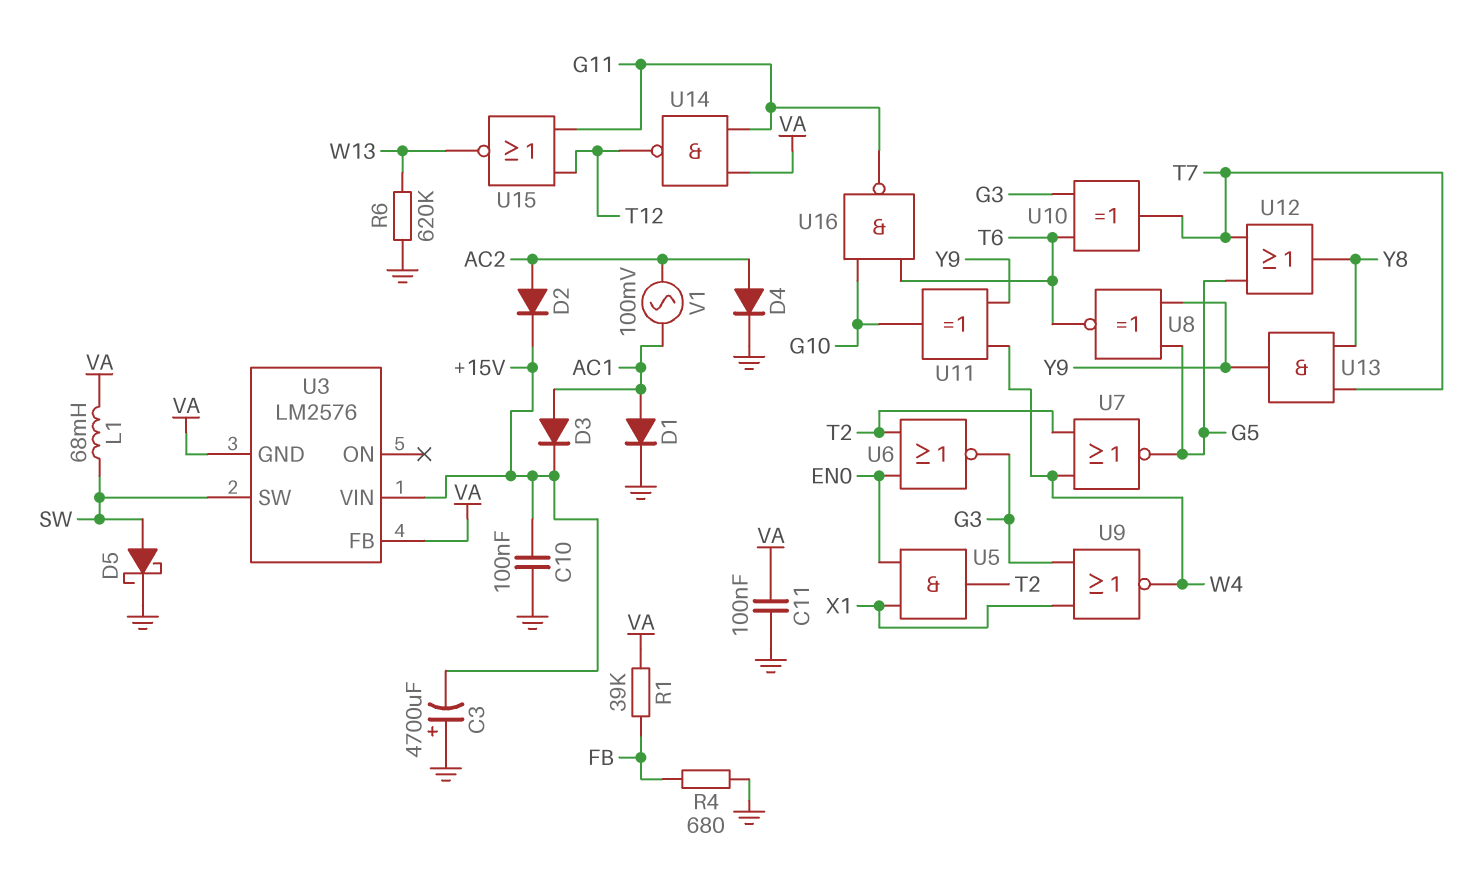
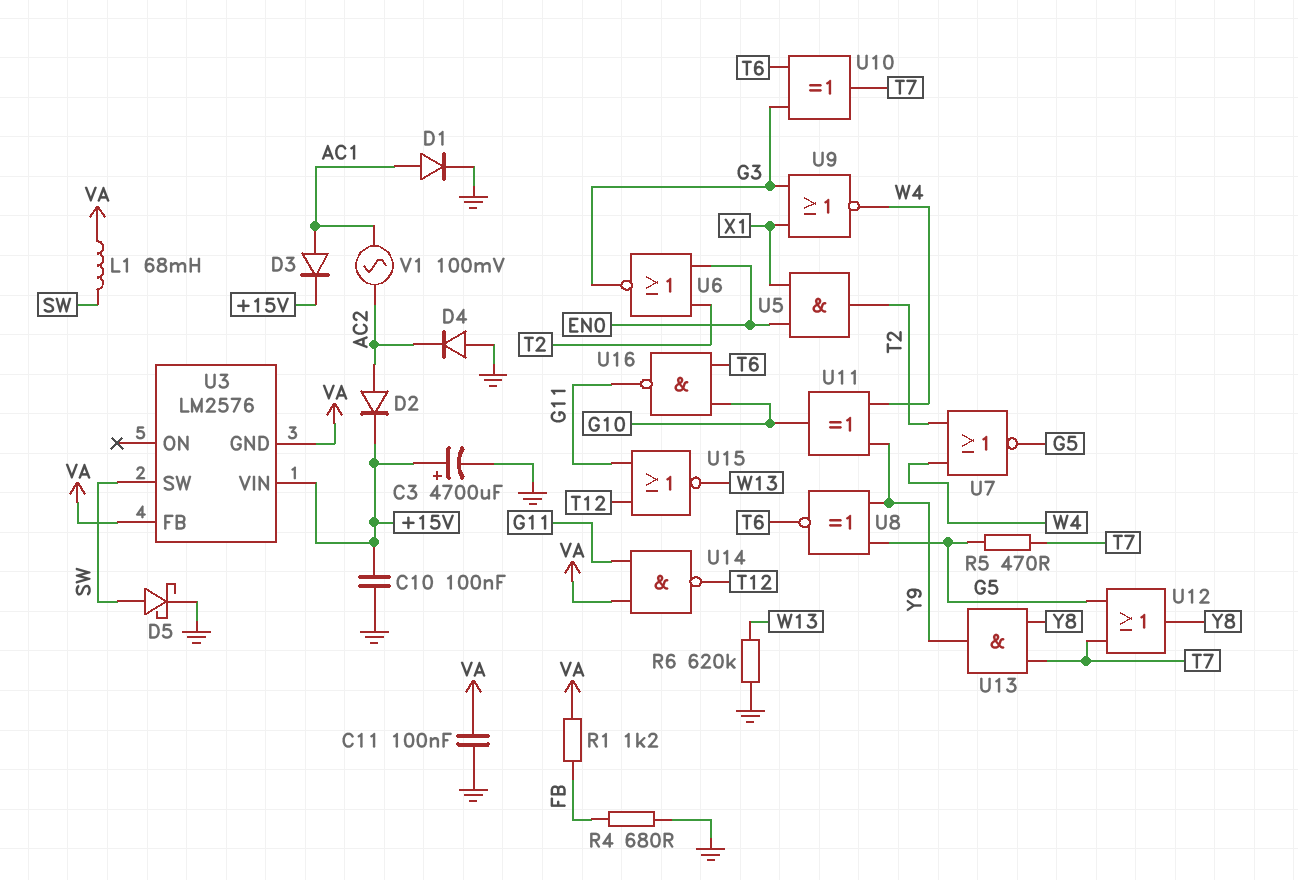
C3: 4700uF (plus GND, minus +15V) -> 4700uF (plus +15V, minus GND)
D4: diode (A AC2, K GND) -> diode (A GND, K AC2)
R1: 39k (FB, VA) -> 1.2k (FB, VA)
R5: none -> 470 (G5, T7)

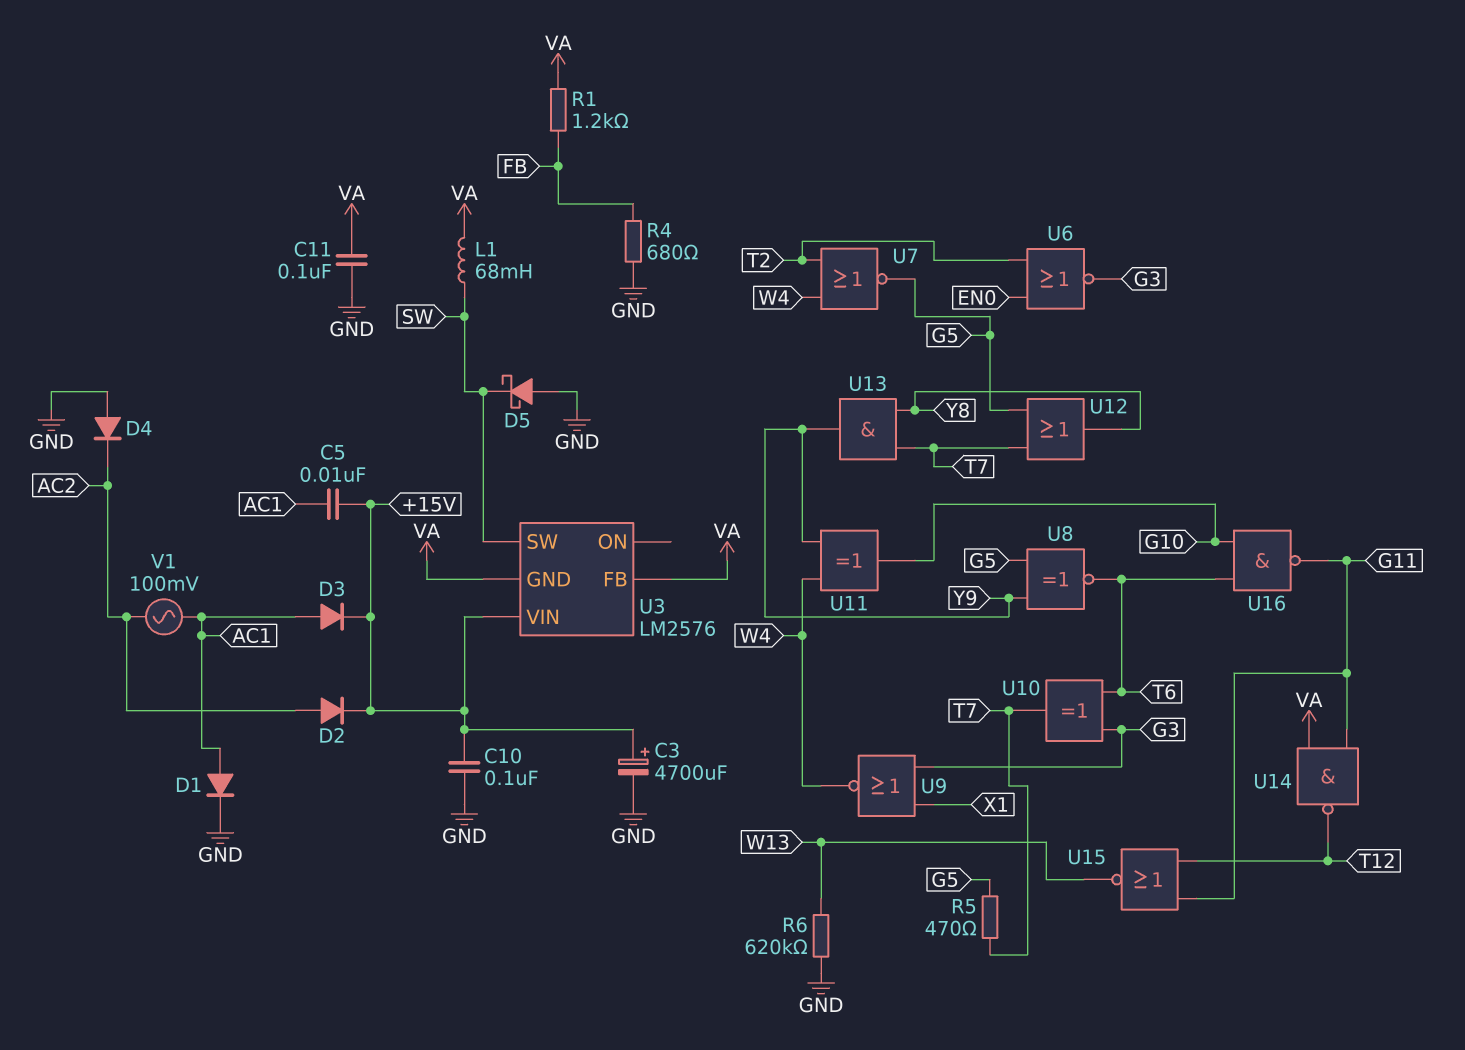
C5: none -> 10nF (+15V, AC1)
D5: schottky (A SW, K GND) -> schottky (A GND, K SW)
U5: AND (in EN0, in X1, out T2) -> none

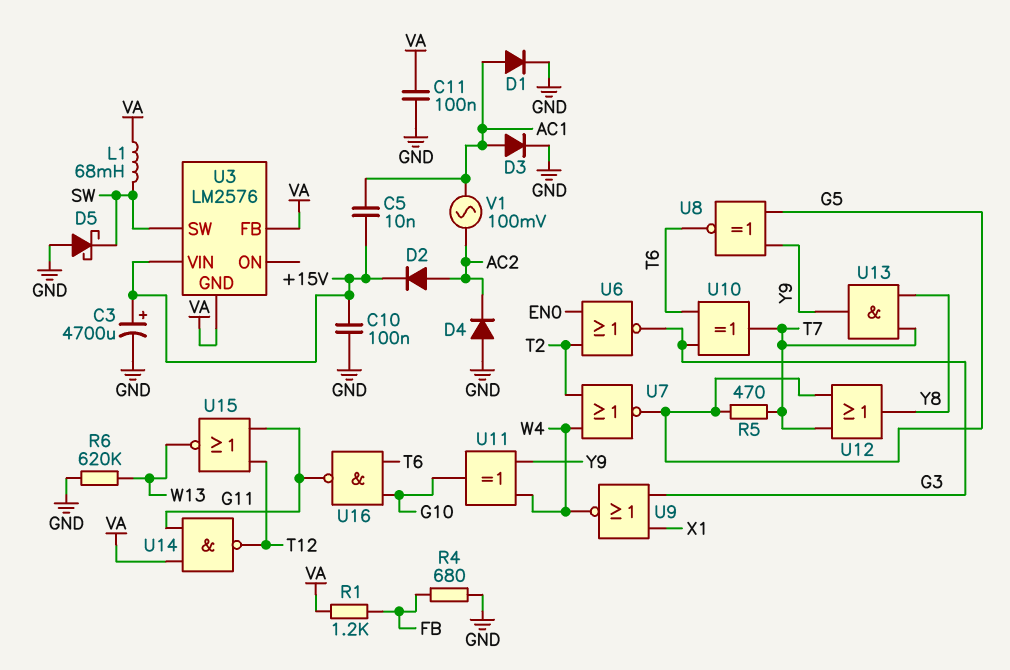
D3: diode (A AC1, K +15V) -> diode (A AC1, K GND)

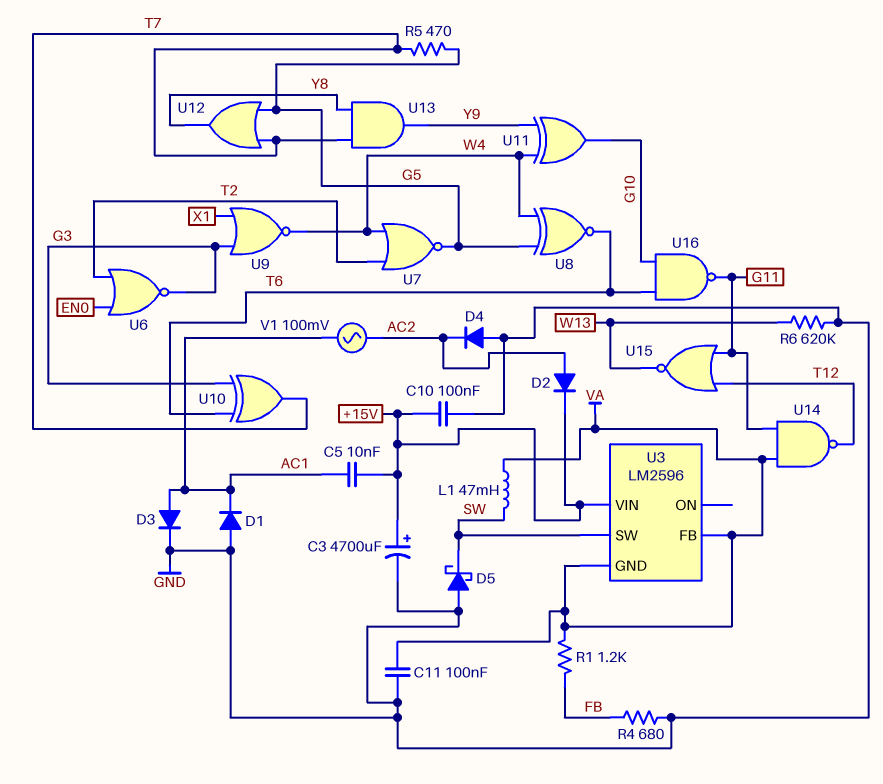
D1: diode (A AC1, K GND) -> diode (A GND, K AC1)
L1: 68mH (SW, VA) -> 47mH (SW, VA)
U3: LM2576 -> LM2596
U8: XNOR (in G5, in Y9, out T6) -> XNOR (in G5, in W4, out T6)

